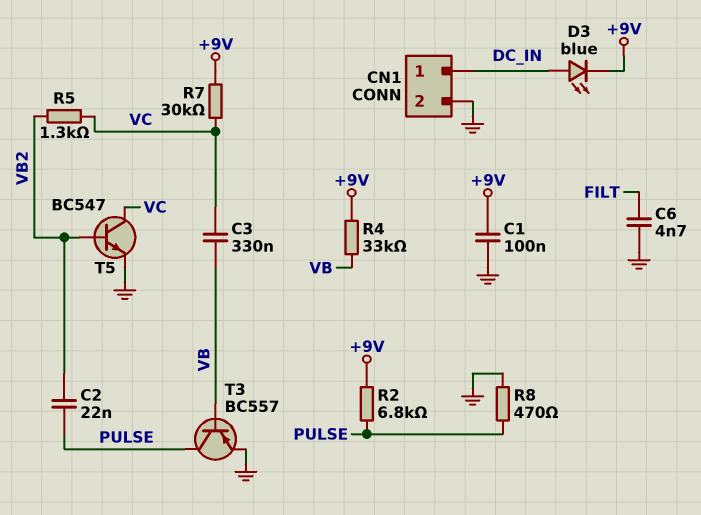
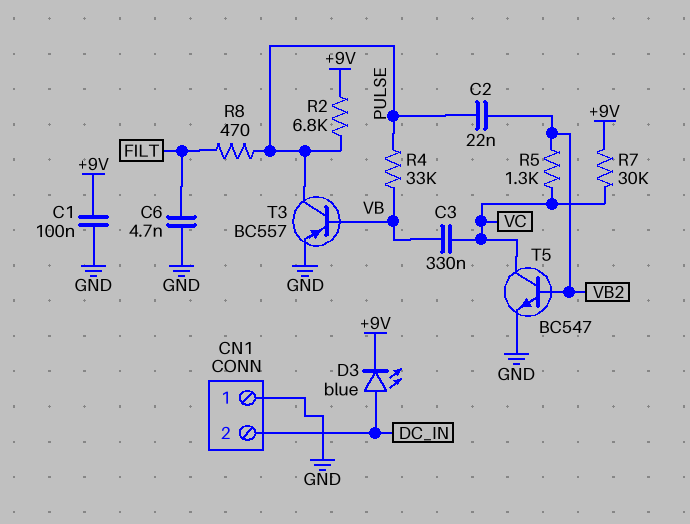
CN1 pin 1: DC_IN -> GND
CN1 pin 2: GND -> DC_IN
R4: 33k (+9V, VB) -> 33k (PULSE, VB)
R8: 470 (GND, PULSE) -> 470 (FILT, PULSE)

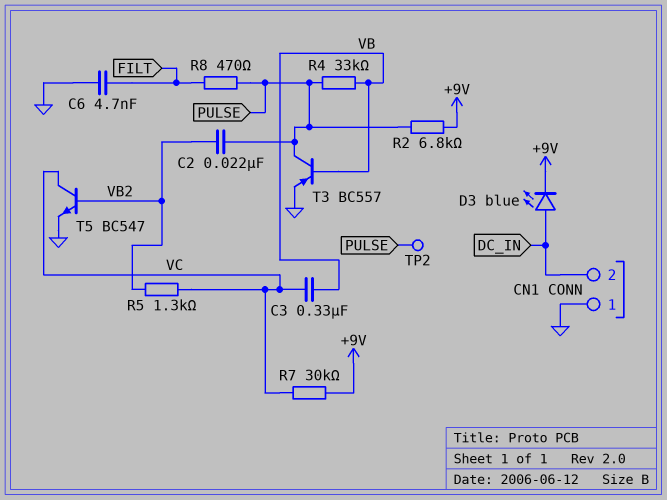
C1: 100nF (+9V, GND) -> none
TP2: none -> test point (PULSE)

